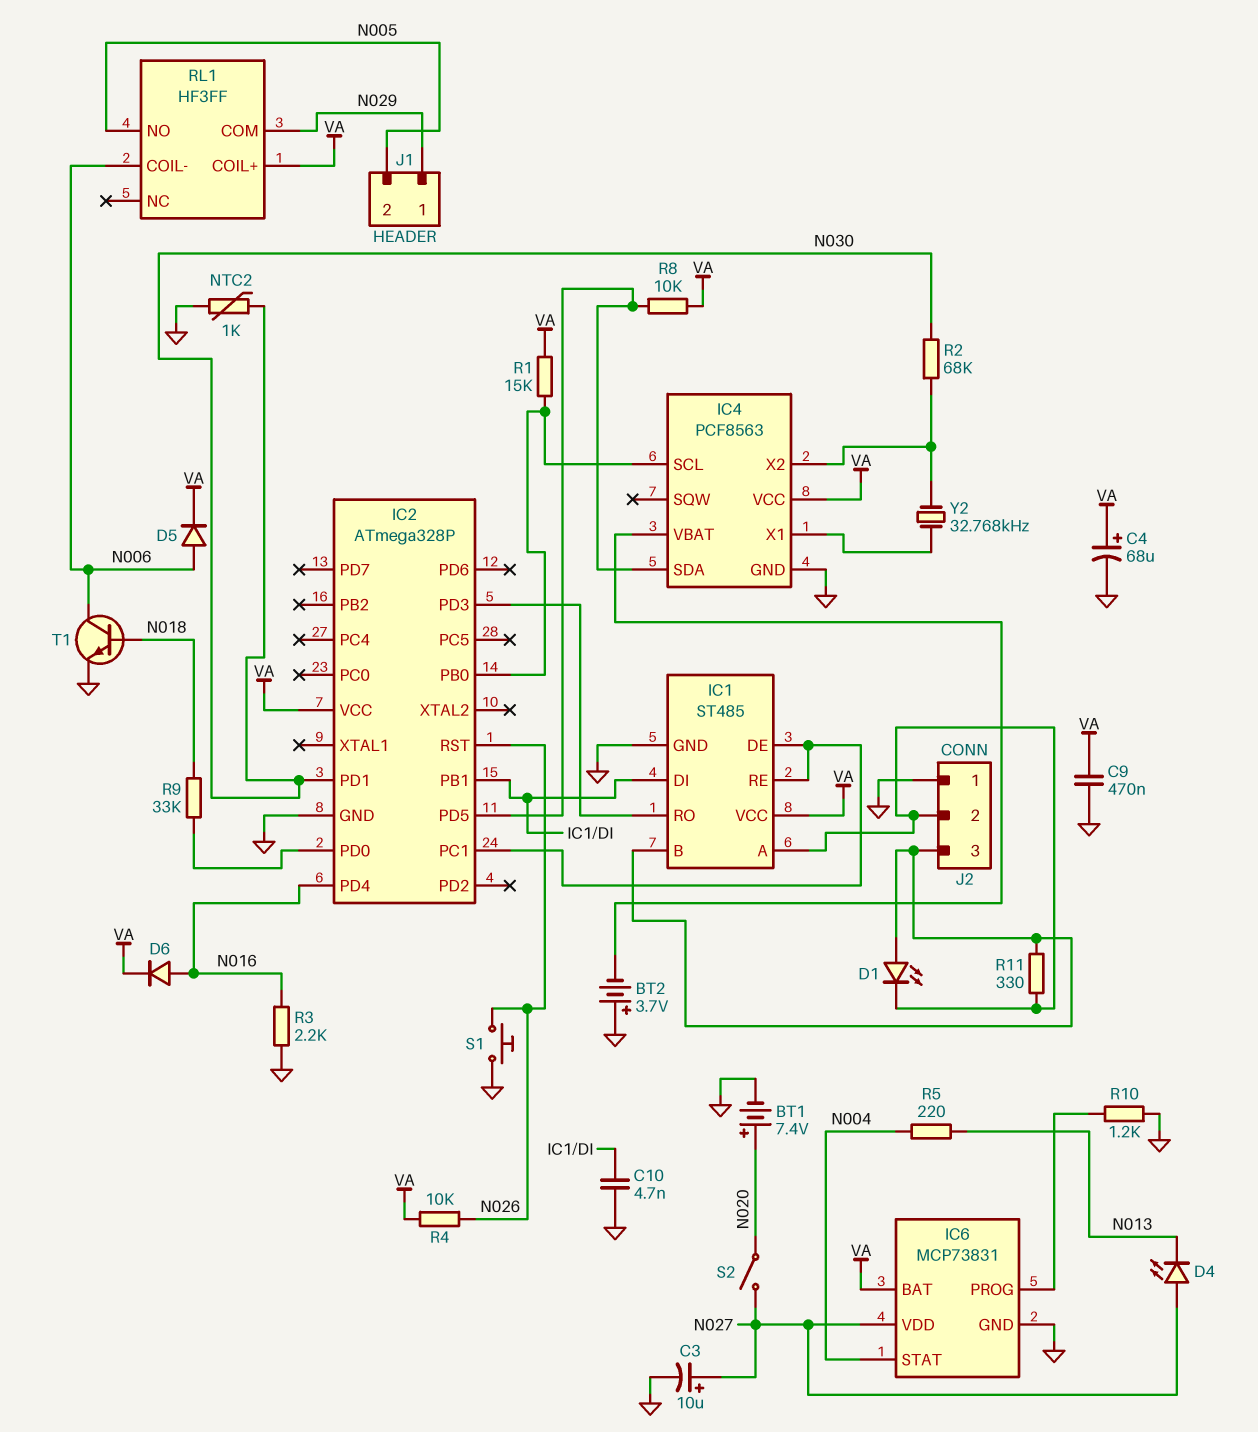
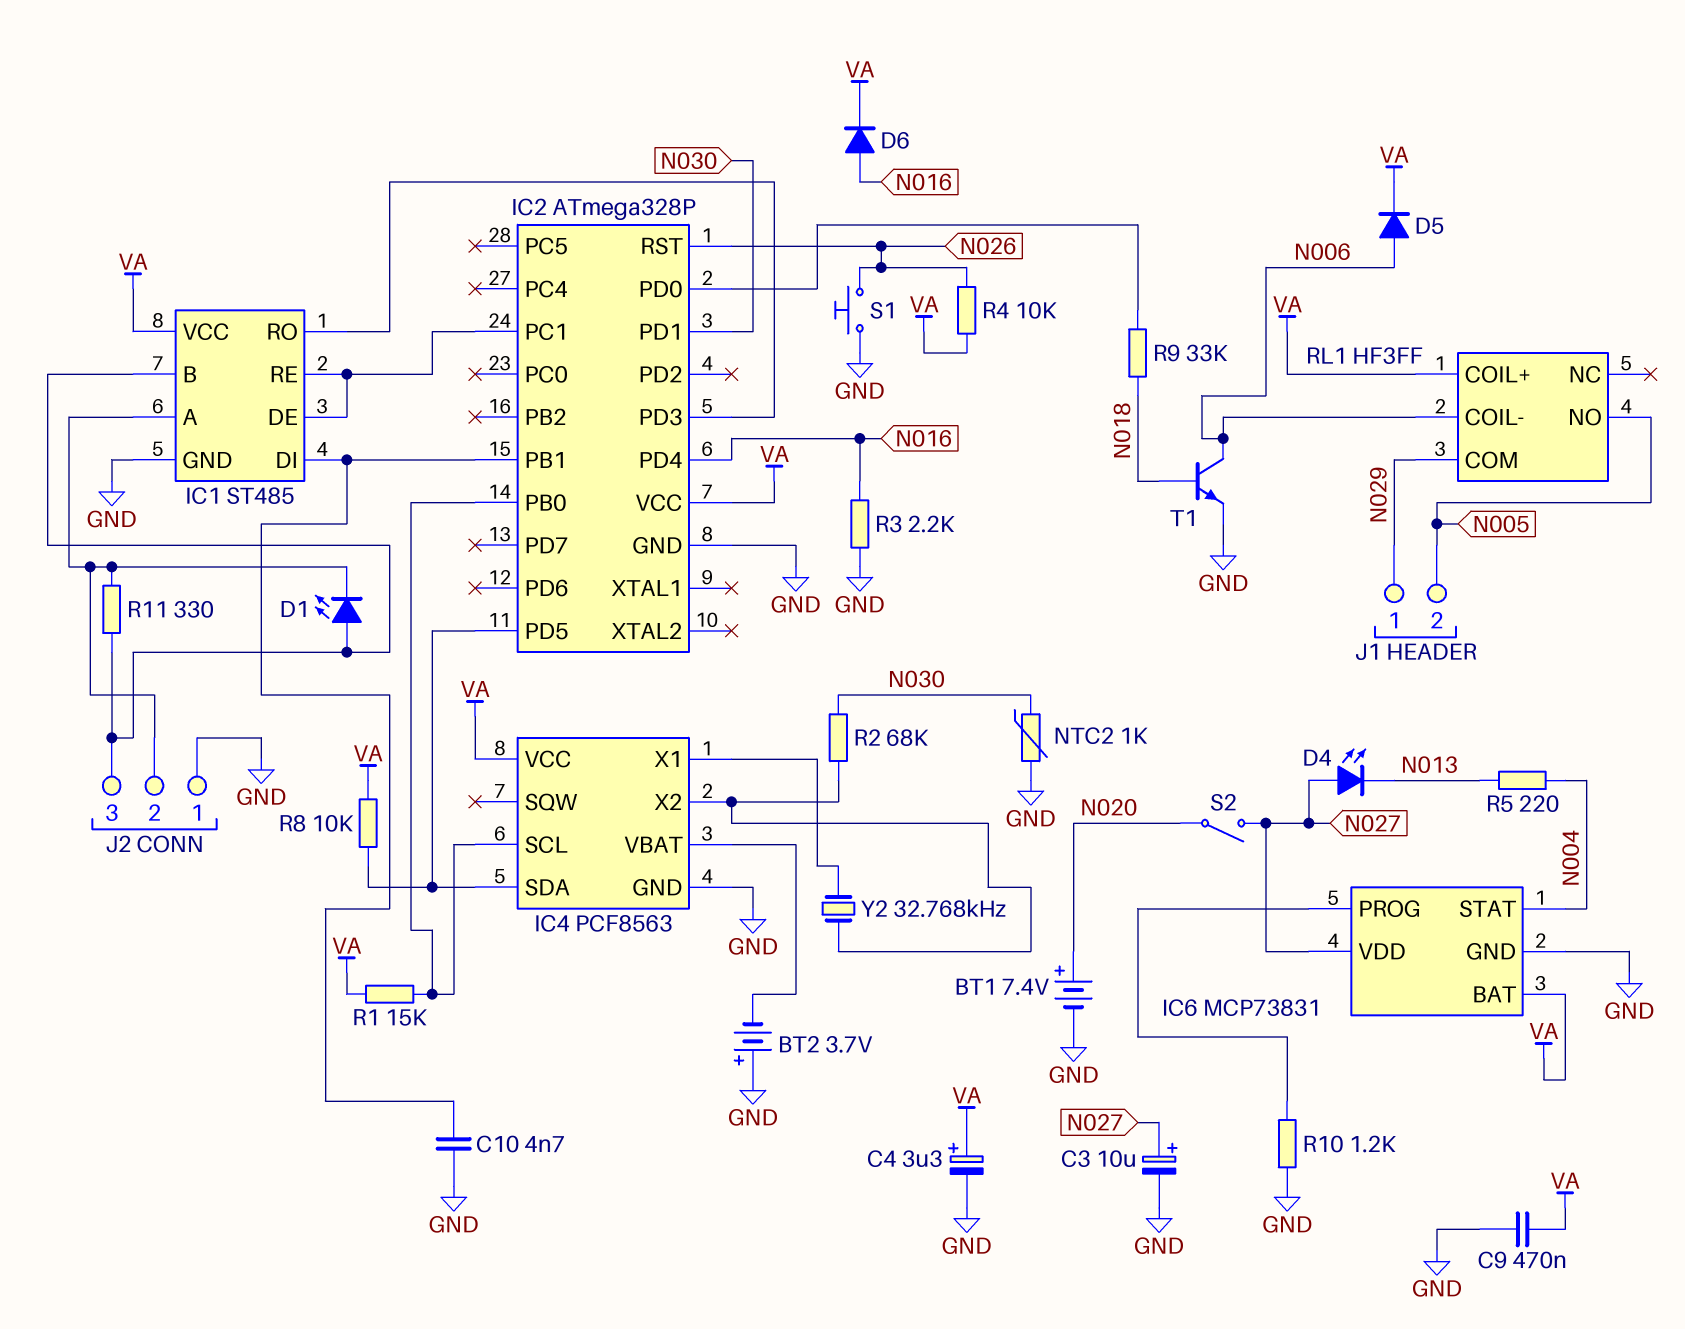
C4: 68uF (plus VA, minus GND) -> 3.3uF (plus VA, minus GND)

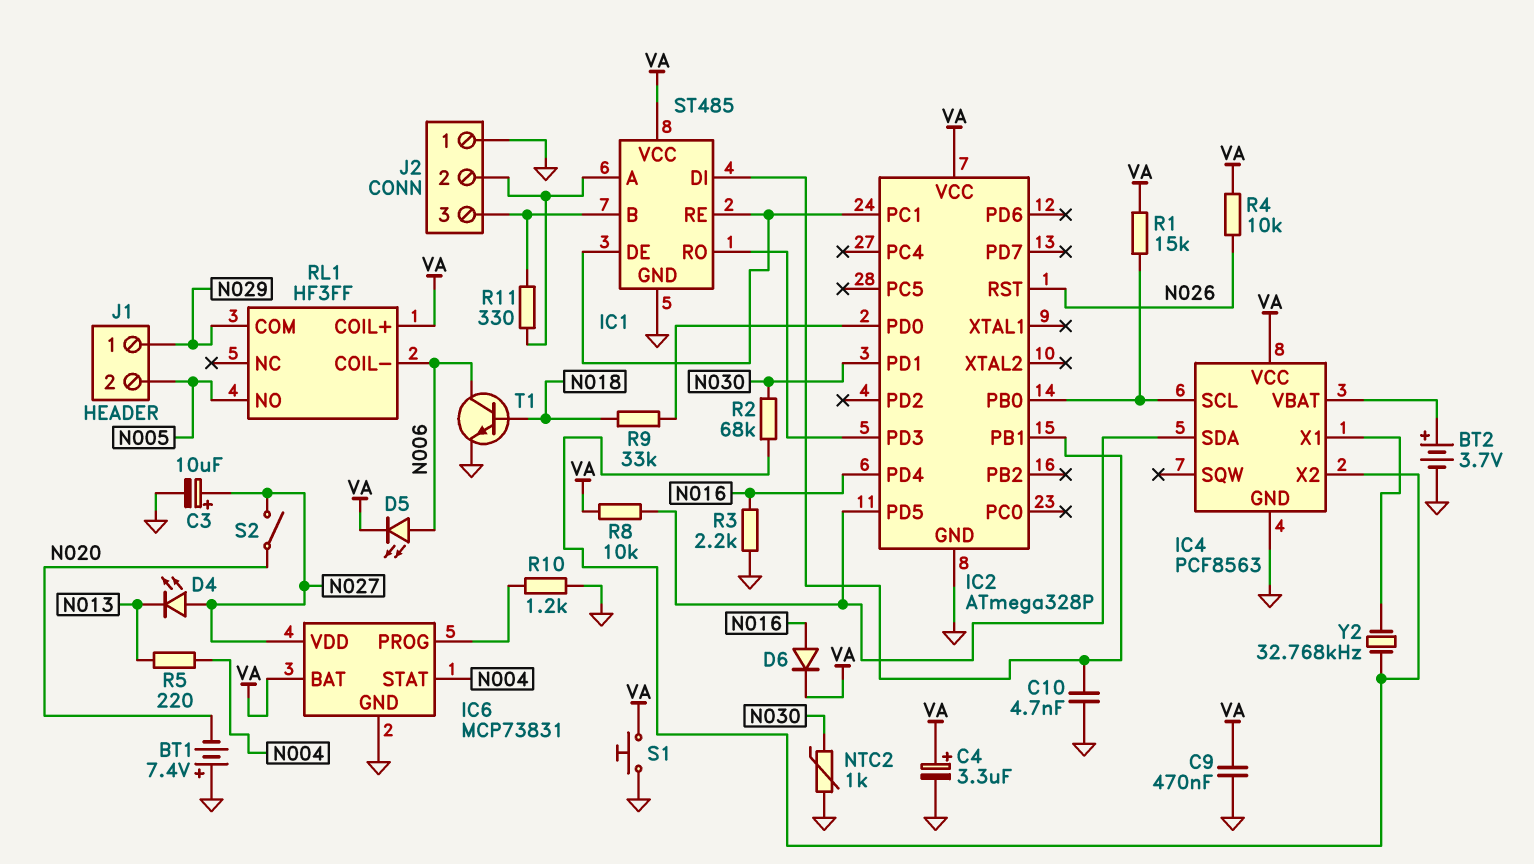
BT1: 7.4V (plus N020, minus GND) -> 7.4V (plus GND, minus N020)
BT2: 3.7V (plus GND, minus IC4/VBAT) -> 3.7V (plus IC4/VBAT, minus GND)
D1: LED (A IC1/B, K IC1/A) -> none
D5: diode (A N006, K VA) -> LED (A N006, K VA)
S1: button (GND, N026) -> button (GND, VA)

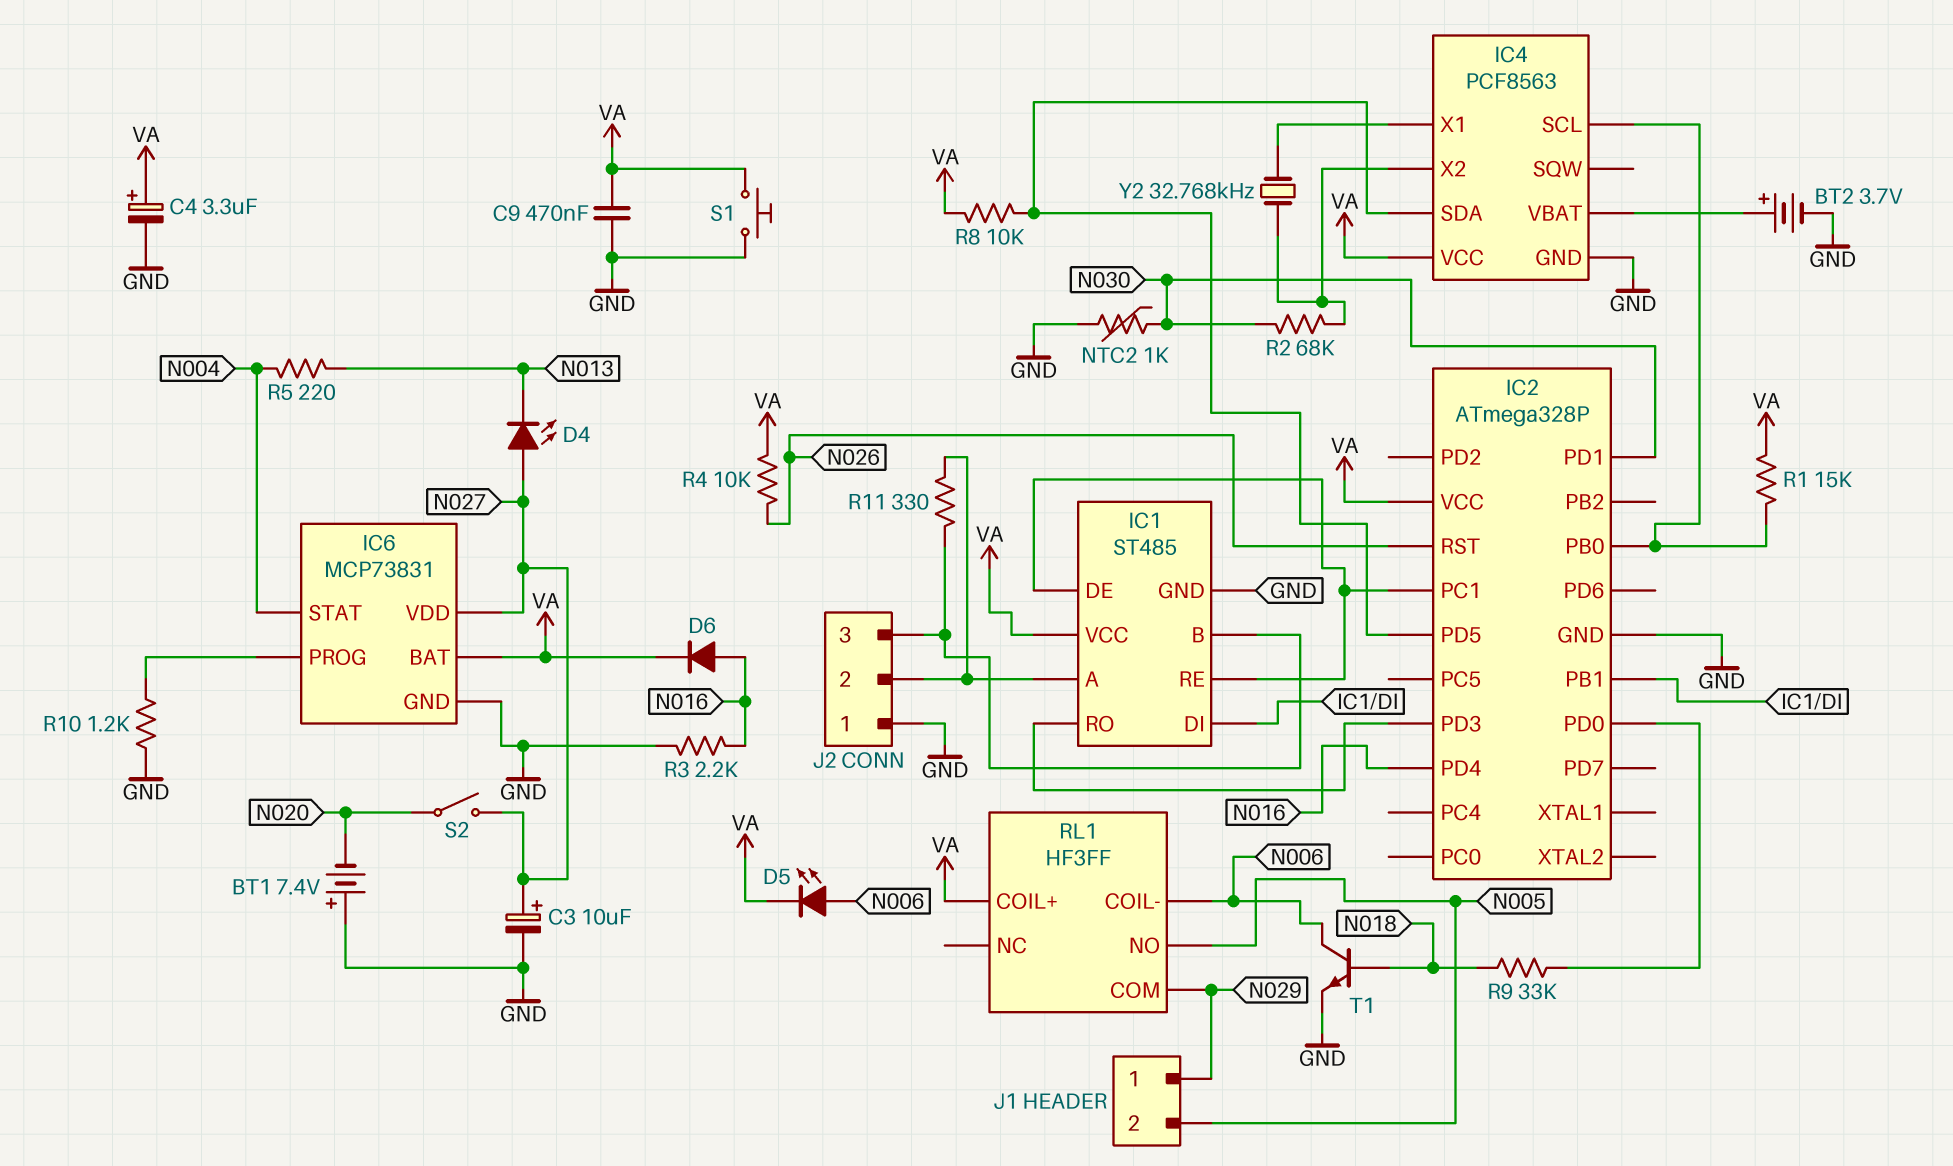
C10: 4.7nF (GND, IC1/DI) -> none

